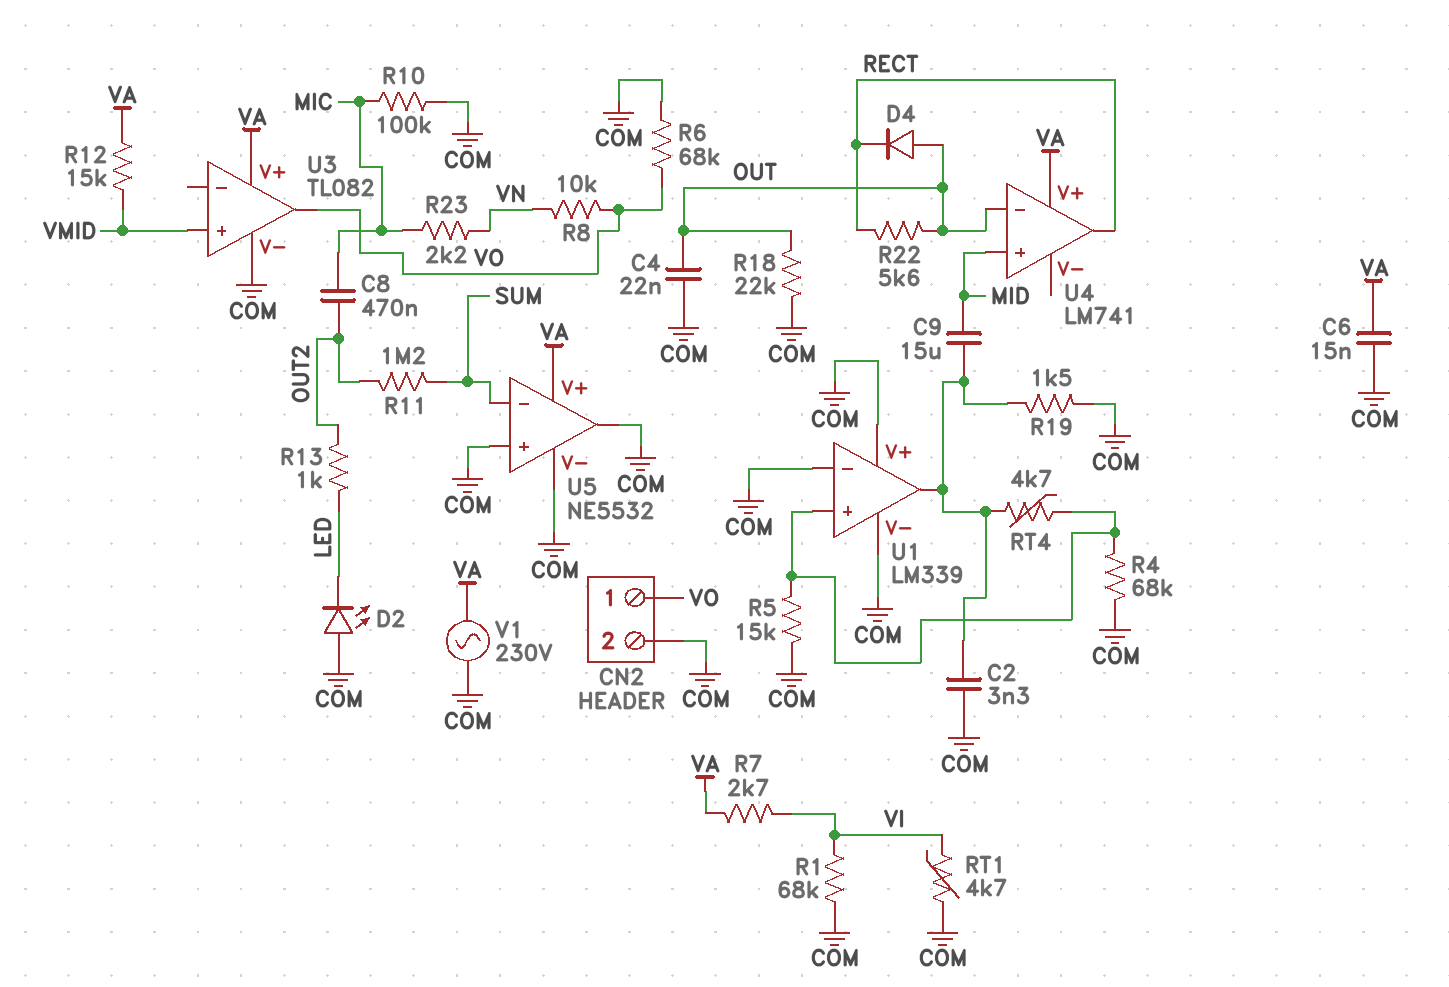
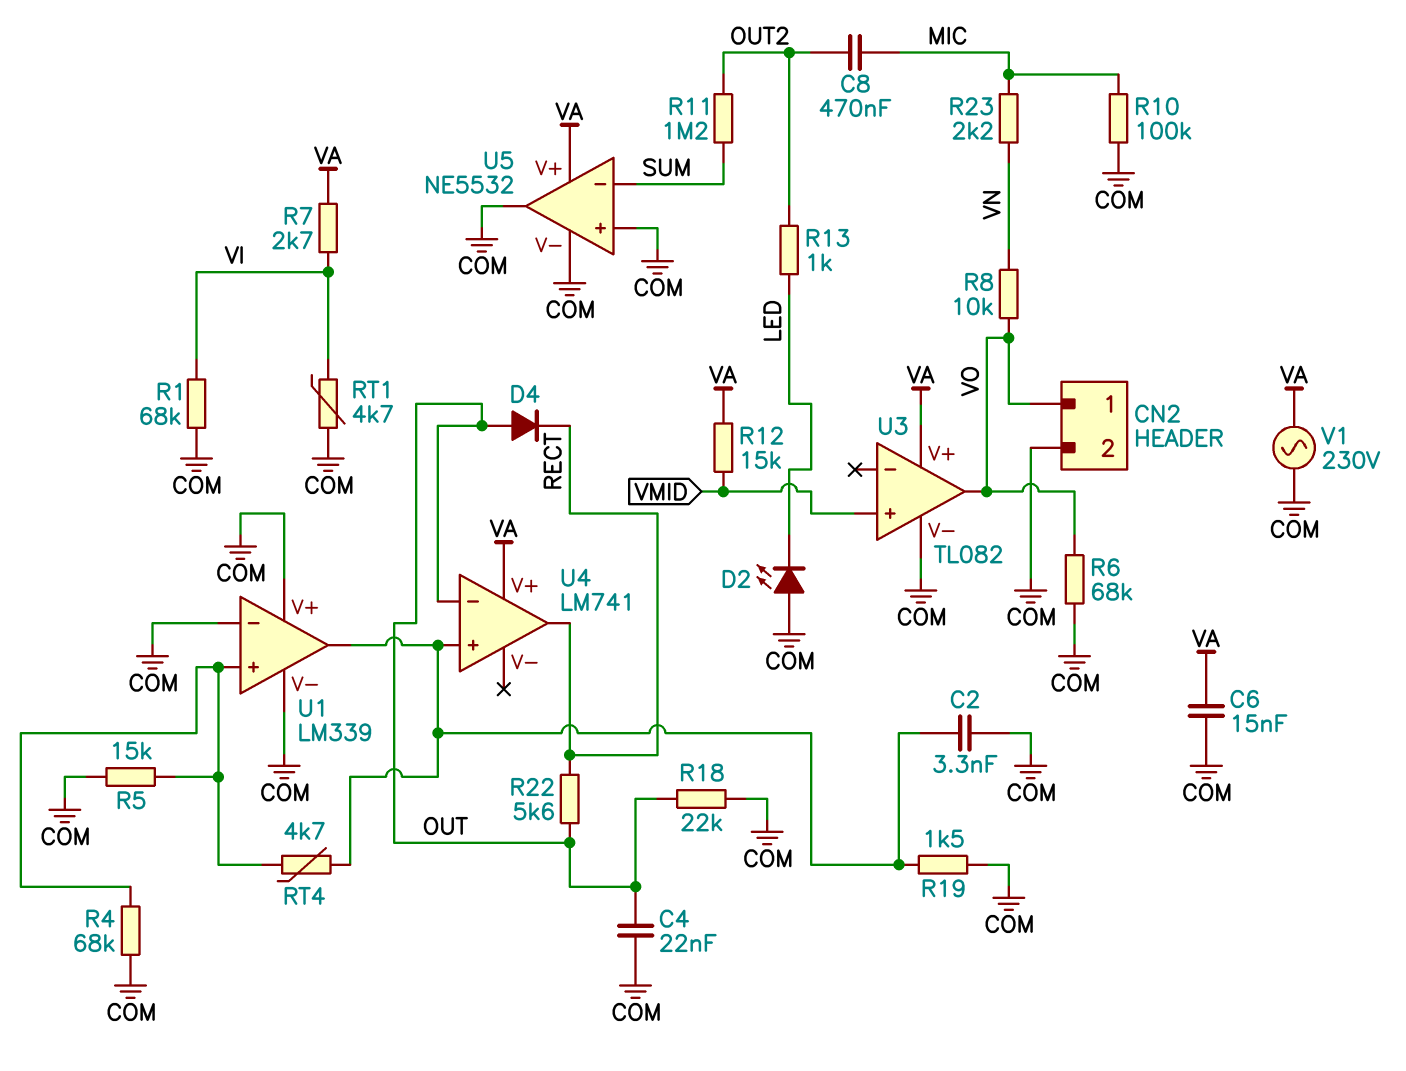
C9: 15uF (MID, U1/out) -> none
U4 pin in+: MID -> U1/out

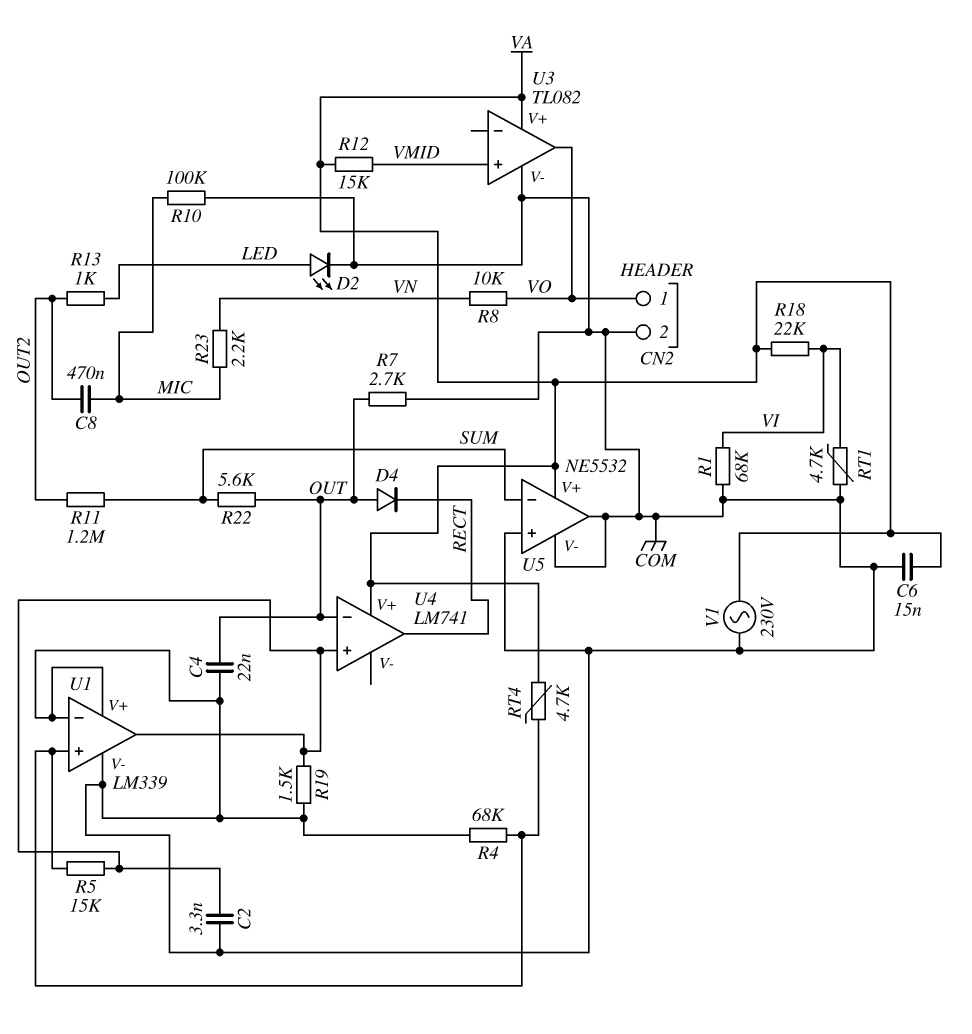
D2: LED (A COM, K LED) -> LED (A LED, K COM)
R5: 15k (COM, U1/in+) -> 15k (U1/in+, U1/out)
R6: 68k (COM, VO) -> none
R7: 2.7k (VA, VI) -> 2.7k (COM, OUT)
R18: 22k (COM, OUT) -> 22k (VA, VI)
R22: 5.6k (OUT, RECT) -> 5.6k (OUT, SUM)
RT4: 4.7k (U1/in+, U1/out) -> 4.7k (U1/in+, VA)

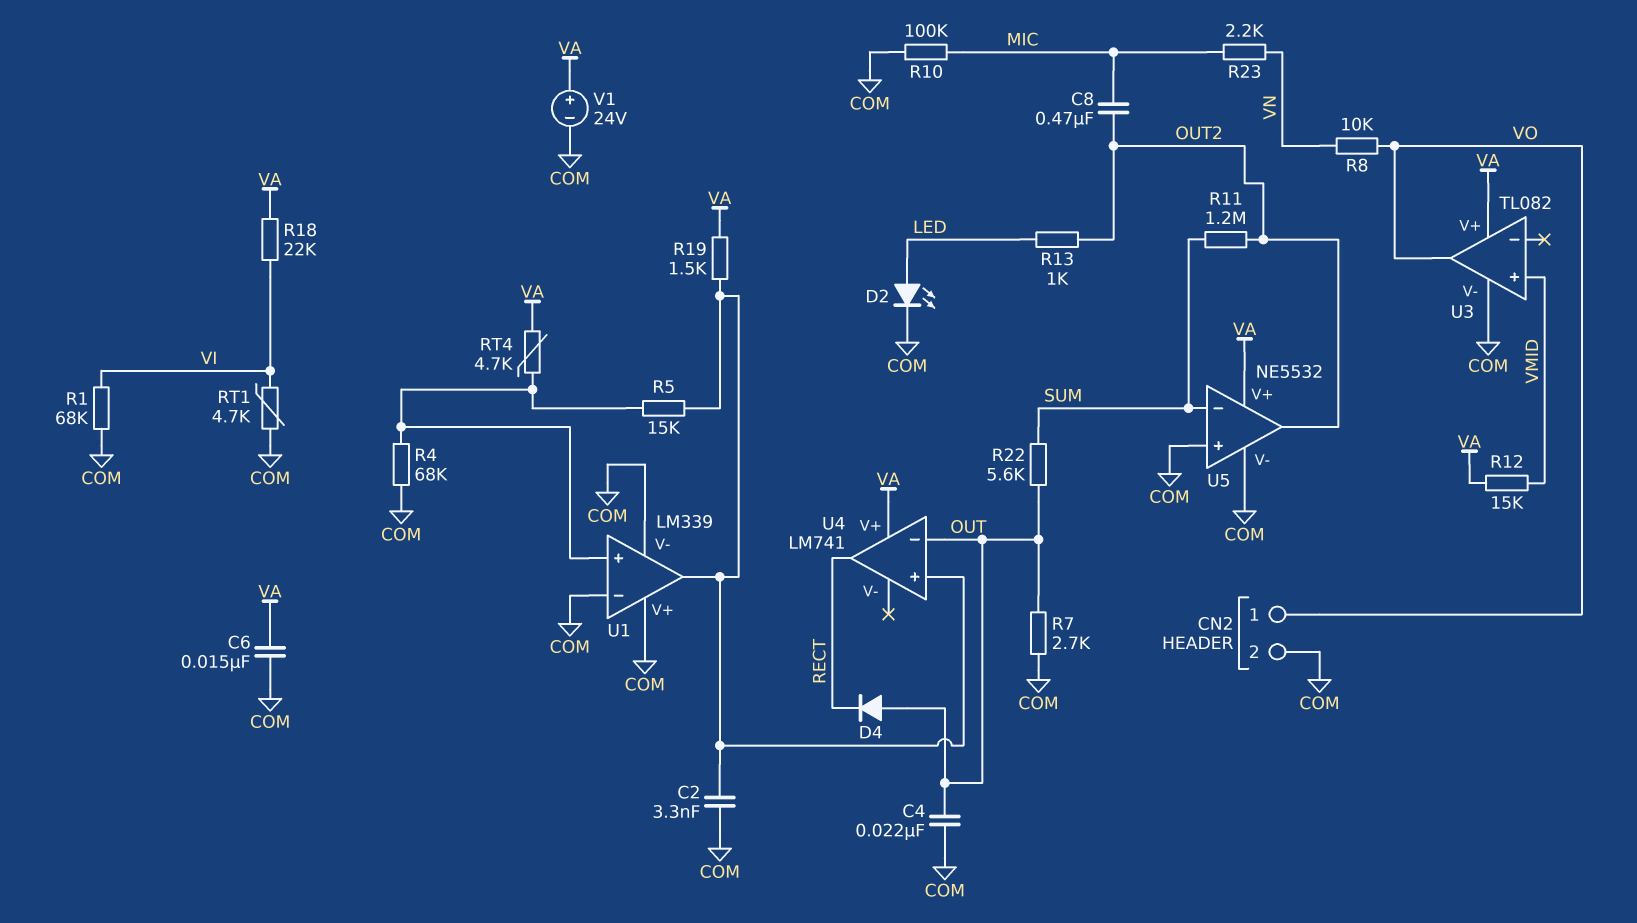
R19: 1.5k (COM, U1/out) -> 1.5k (U1/out, VA)
U5 pin out: COM -> OUT2
V1: AC 230V (COM, VA) -> 24V (plus VA, minus COM)

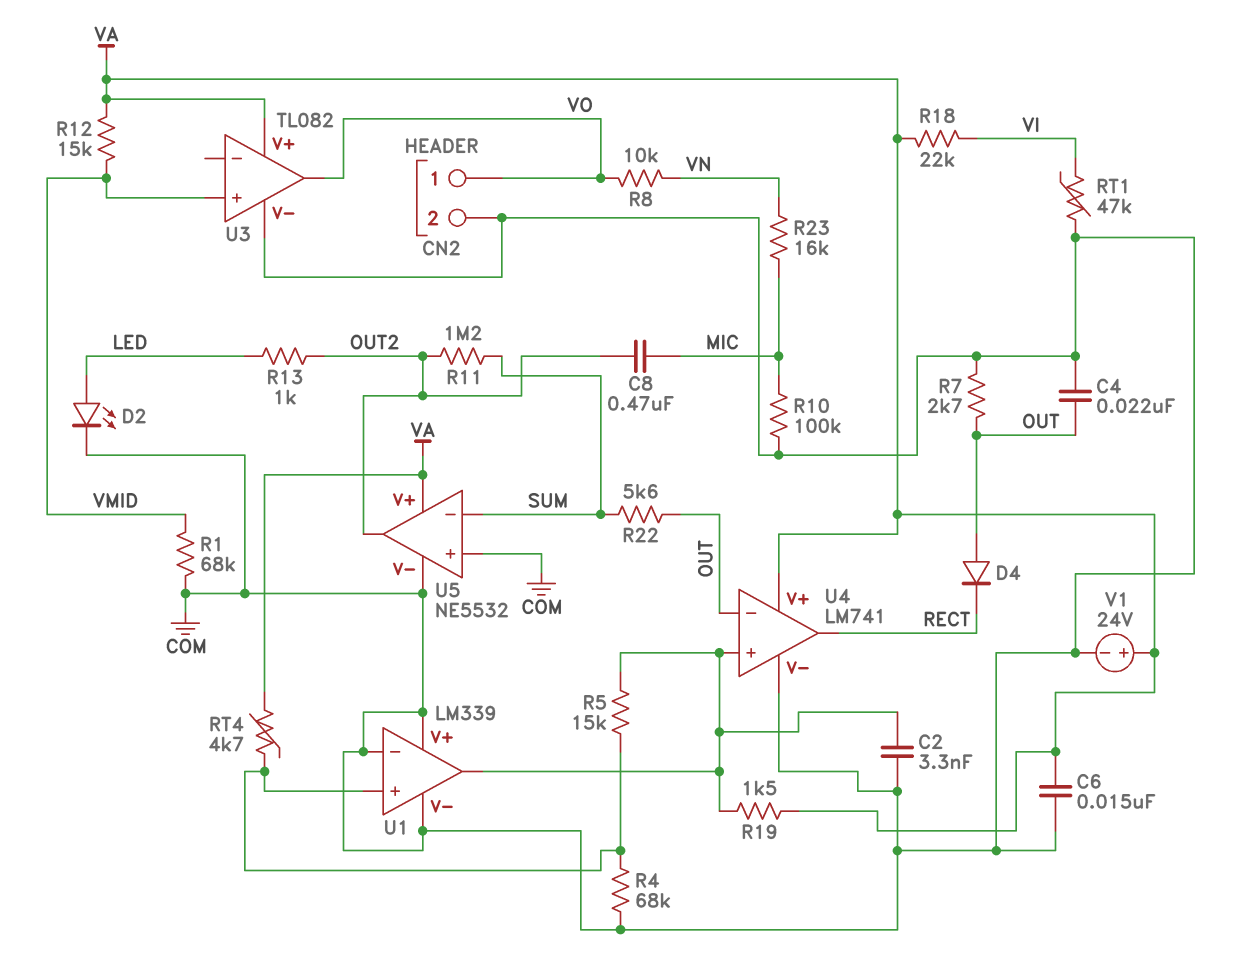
R1: 68k (COM, VI) -> 68k (COM, VMID)
R23: 2.2k (MIC, VN) -> 16k (MIC, VN)
RT1: 4.7k (COM, VI) -> 47k (COM, VI)
U4 pin V-: none -> COM

